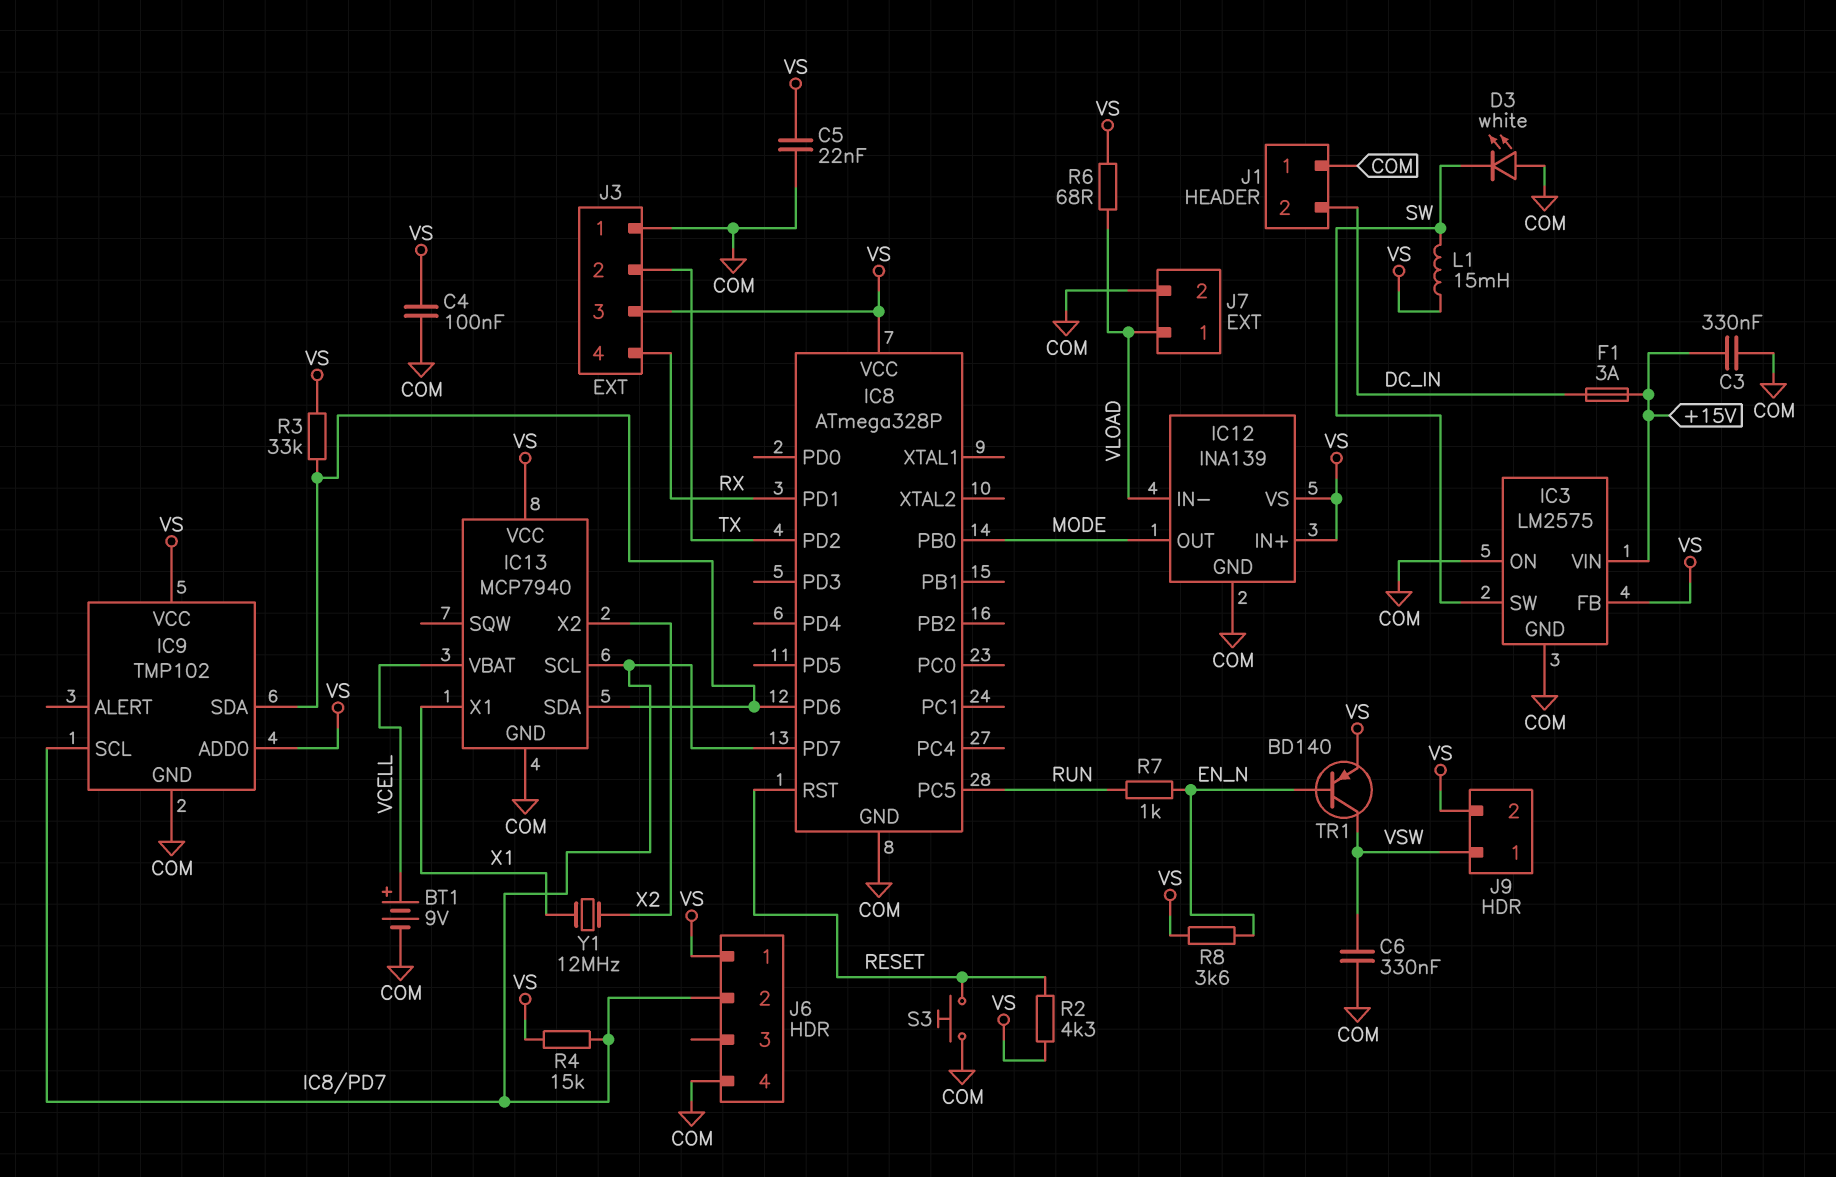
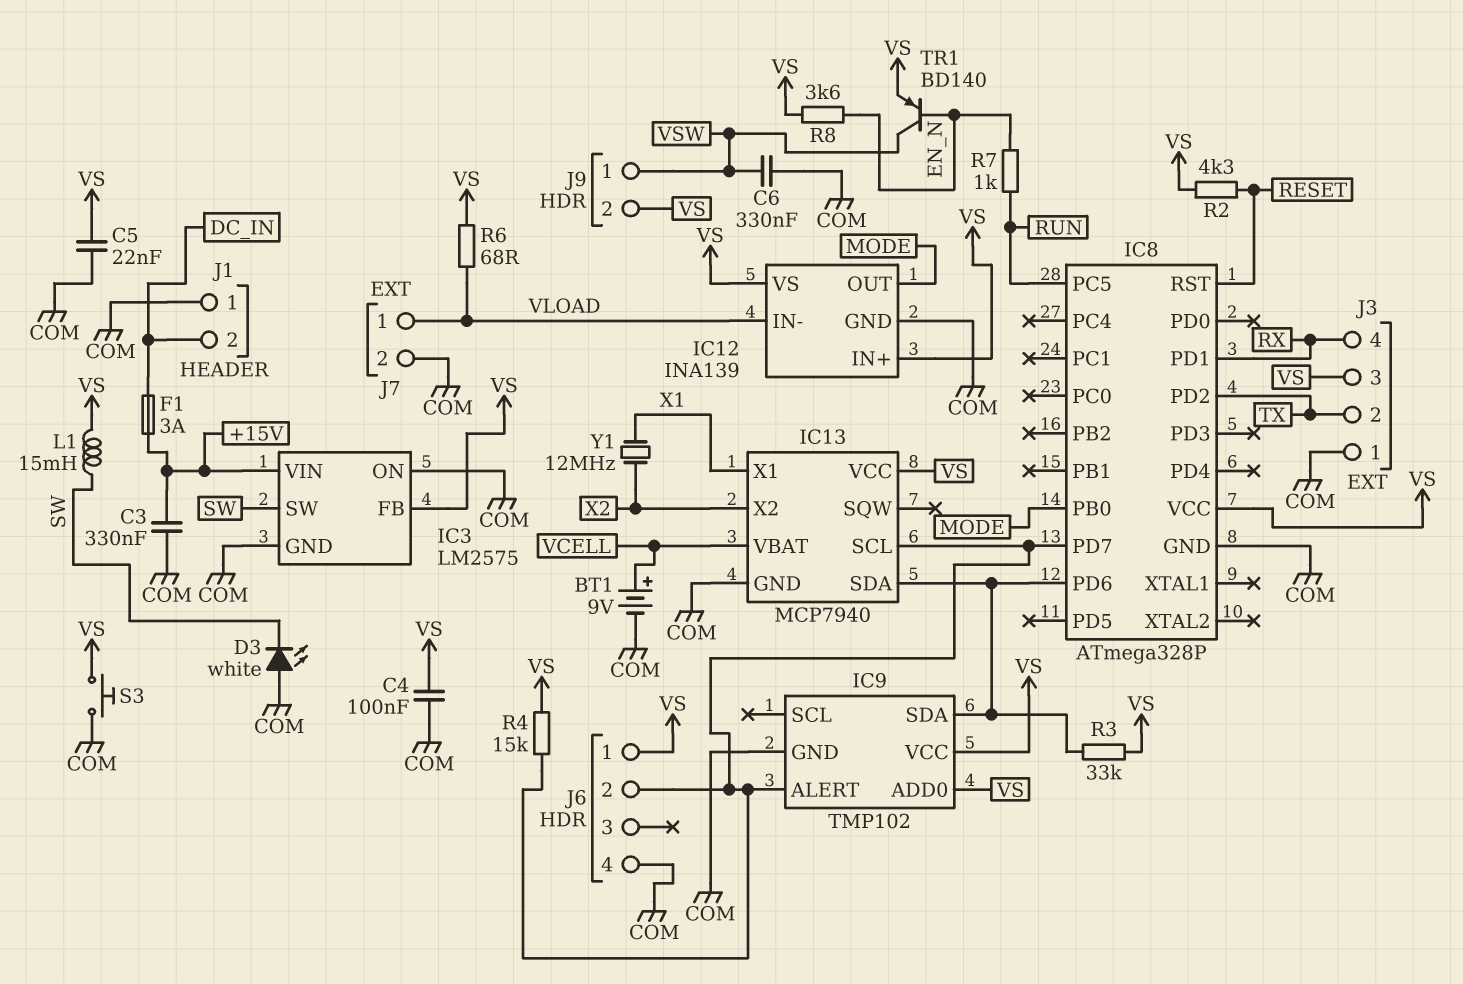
IC9 pin ALERT: none -> IC8/PD7
IC9 pin SCL: IC8/PD7 -> none
S3: button (COM, RESET) -> button (COM, VS)

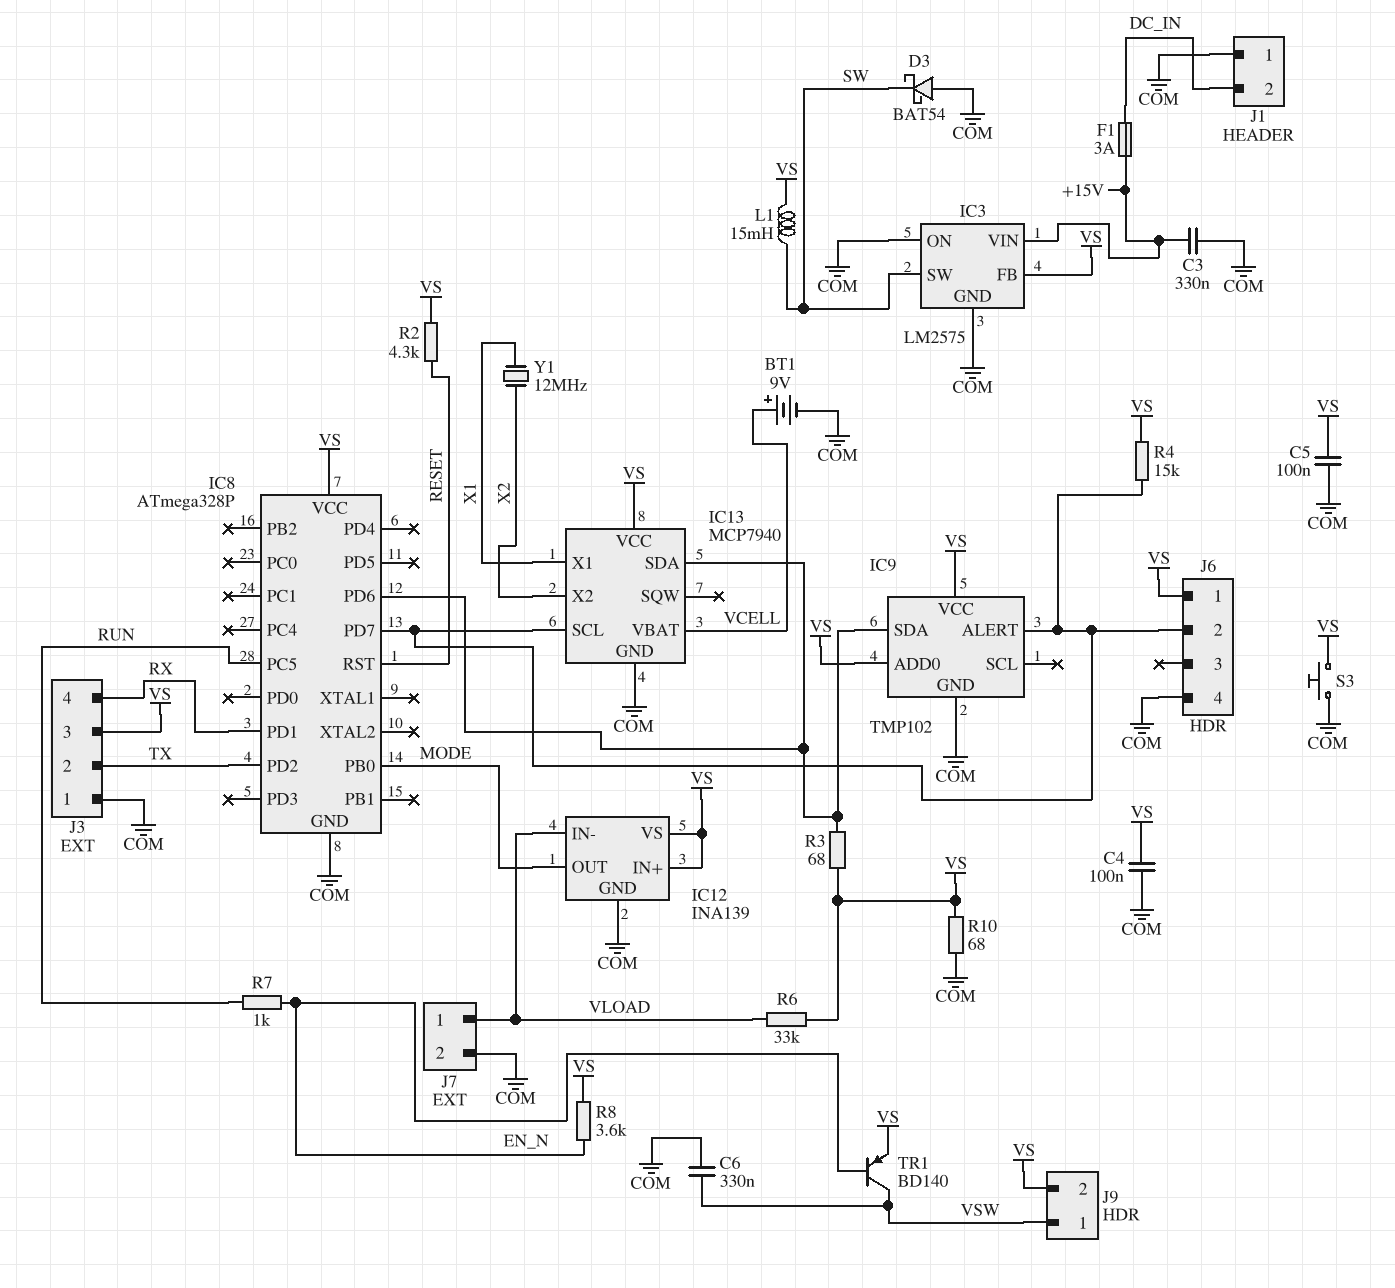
C5: 22nF (COM, VS) -> 100nF (COM, VS)
D3: LED white (A COM, K SW) -> schottky BAT54 (A COM, K SW)
R3: 33k (IC8/PD6, VS) -> 68 (IC8/PD6, VS)
R6: 68 (VLOAD, VS) -> 33k (VLOAD, VS)
R10: none -> 68 (COM, VS)

